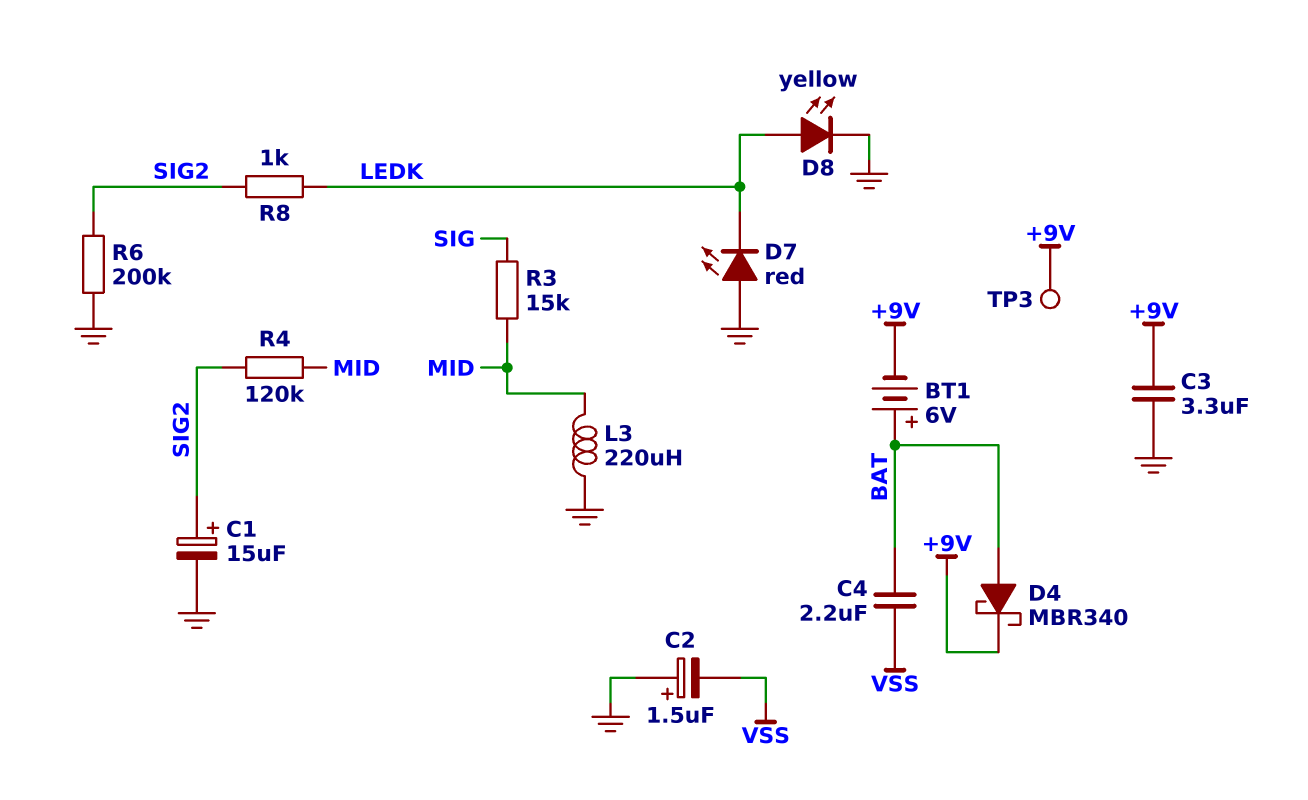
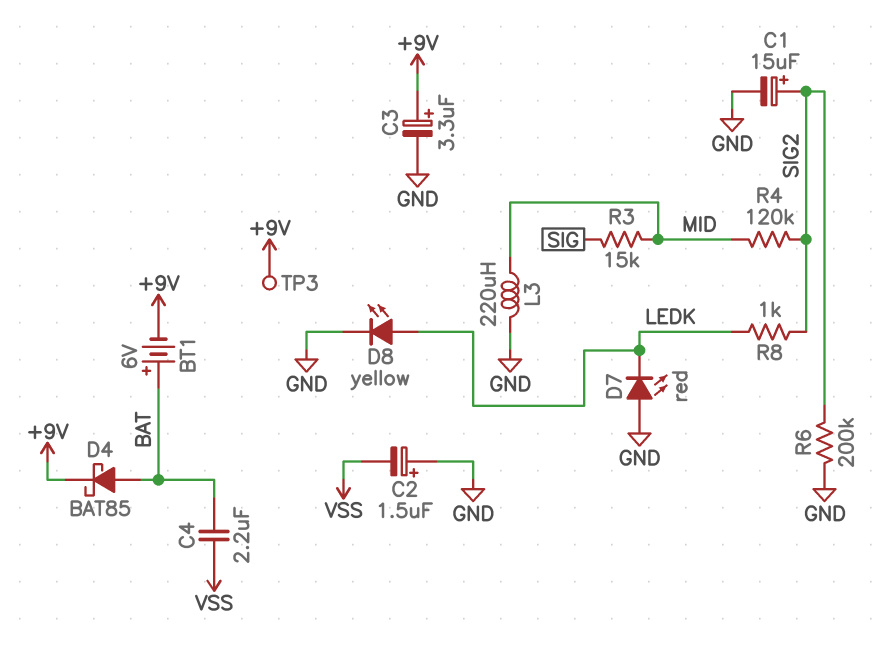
C3: 3.3uF (+9V, GND) -> 3.3uF (plus +9V, minus GND)
D4: schottky MBR340 (A BAT, K +9V) -> schottky BAT85 (A BAT, K +9V)

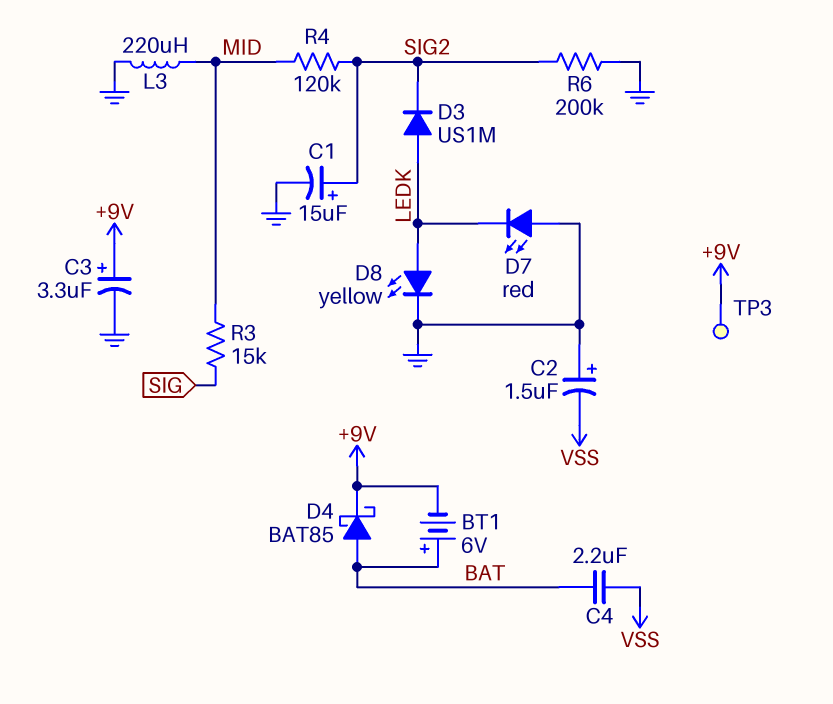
D3: none -> diode US1M (A LEDK, K SIG2)
R8: 1k (LEDK, SIG2) -> none

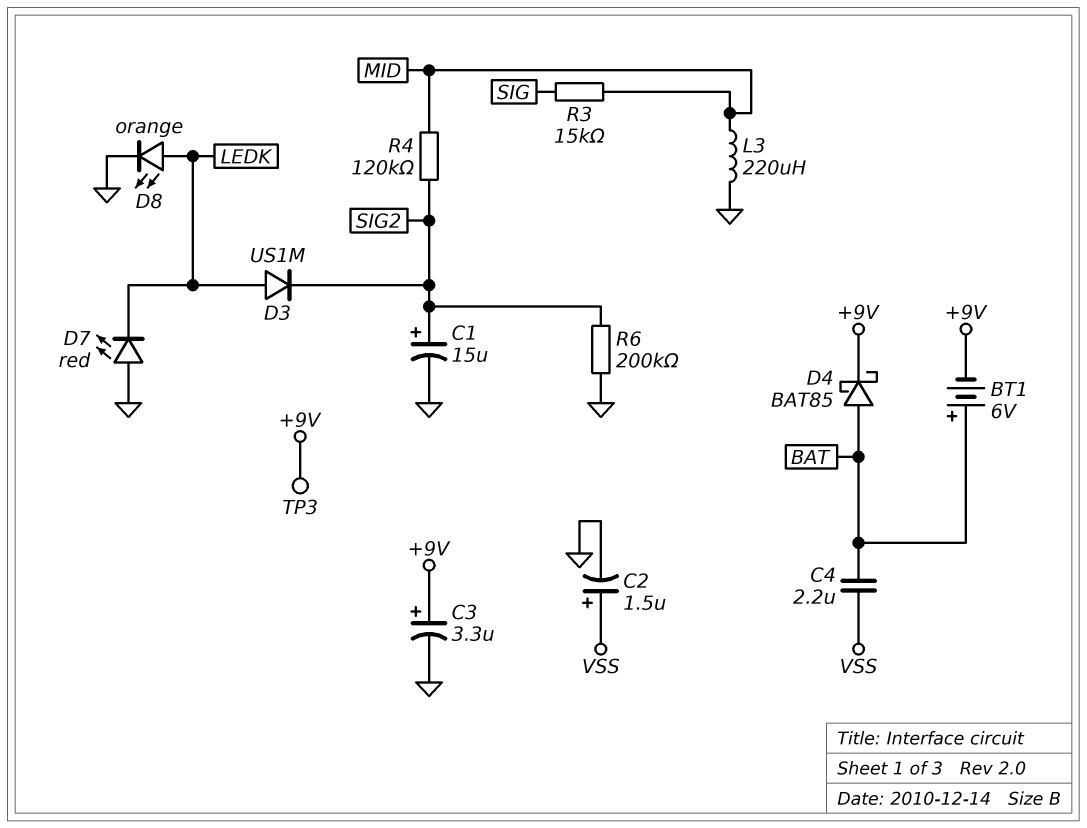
C2: 1.5uF (plus GND, minus VSS) -> 1.5uF (plus VSS, minus GND)
D8: LED yellow (A LEDK, K GND) -> LED orange (A LEDK, K GND)

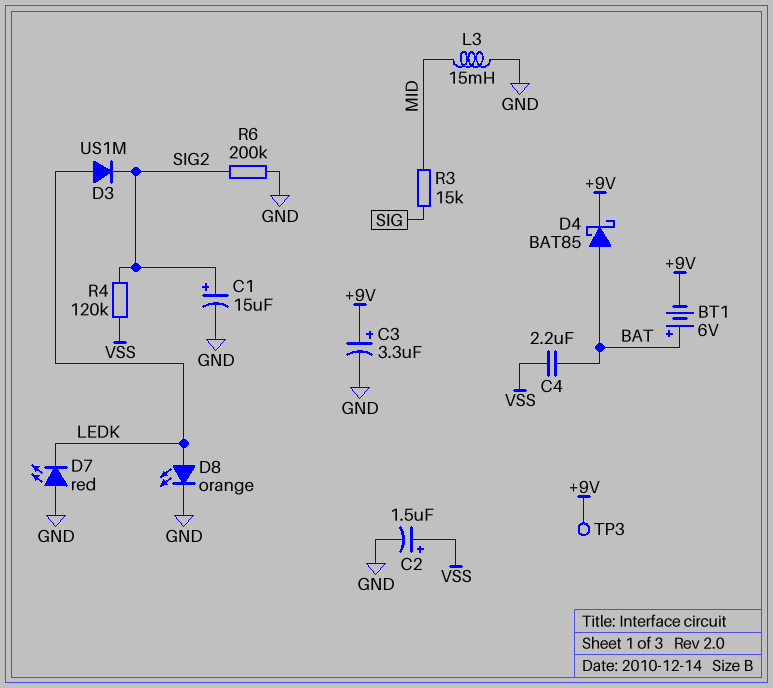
L3: 220uH (GND, MID) -> 15mH (GND, MID)
R4: 120k (MID, SIG2) -> 120k (SIG2, VSS)

